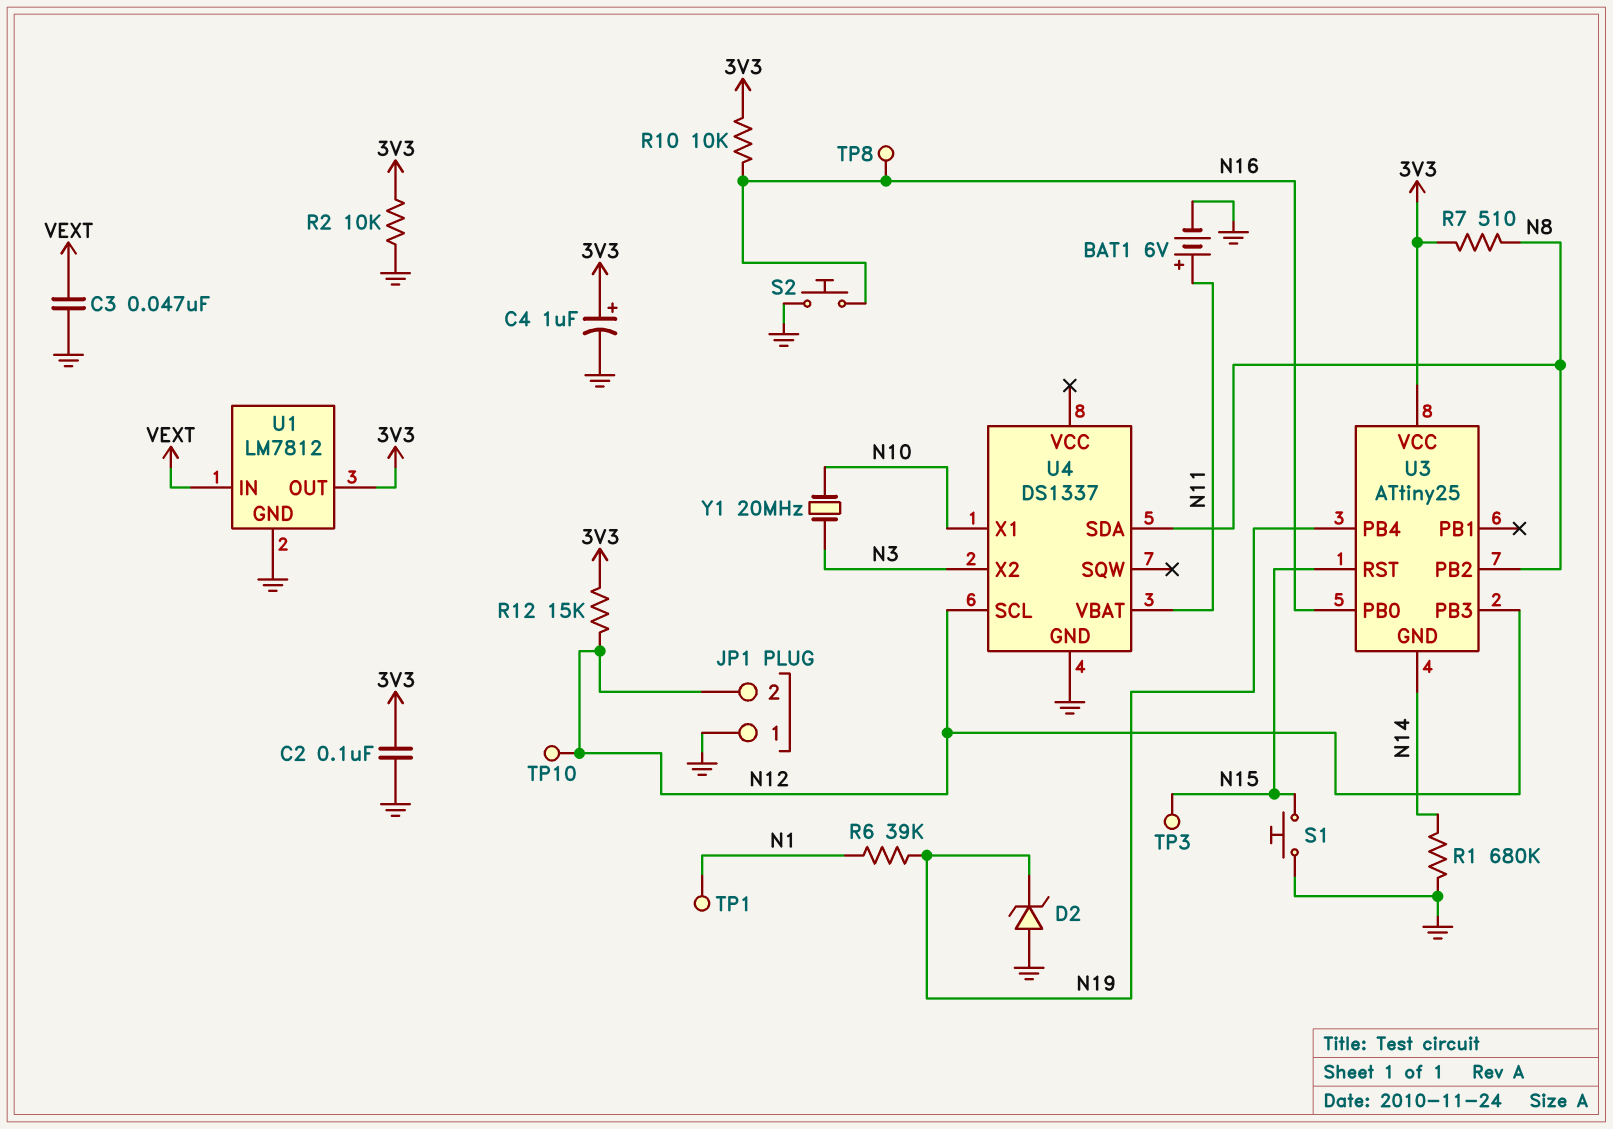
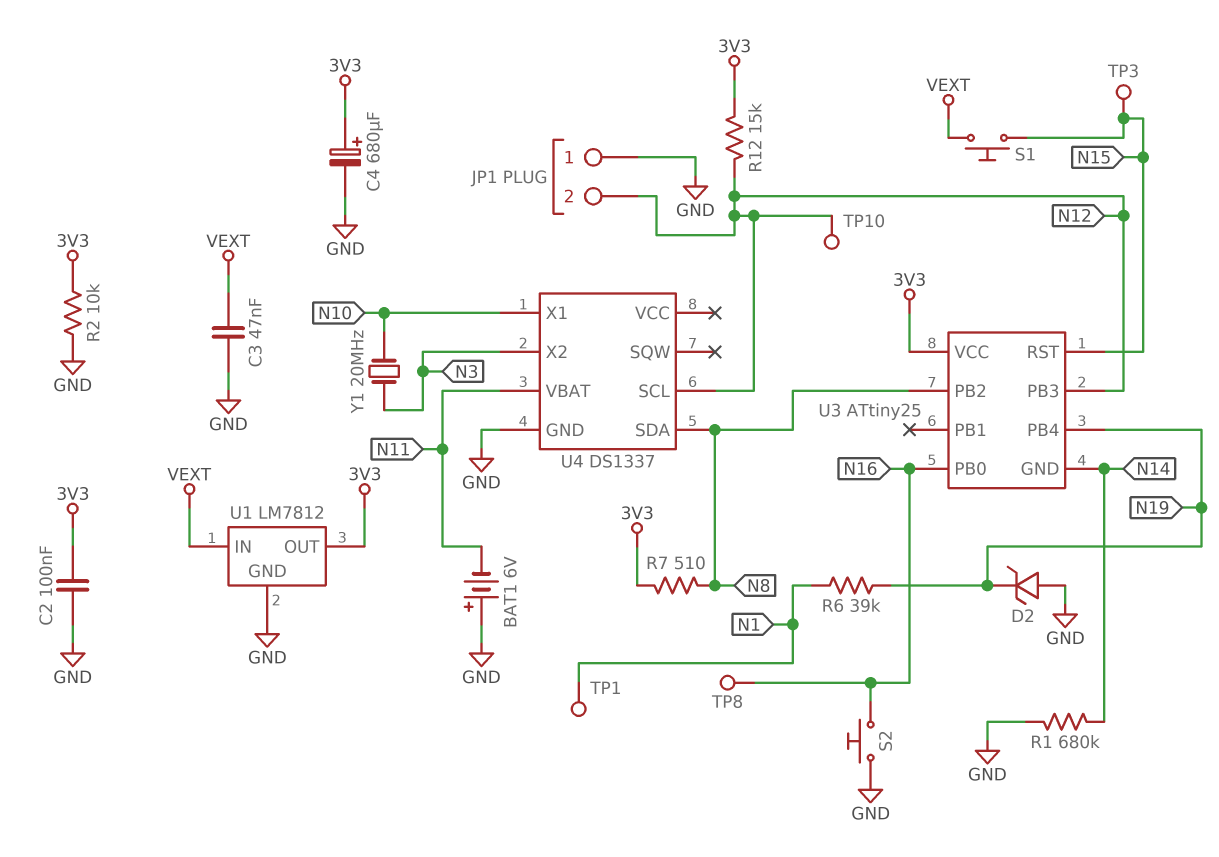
BAT1: 6V (plus N11, minus GND) -> 6V (plus GND, minus N11)
C4: 1uF (plus 3V3, minus GND) -> 680uF (plus 3V3, minus GND)
R10: 10k (3V3, N16) -> none
S1: button (GND, N15) -> button (N15, VEXT)

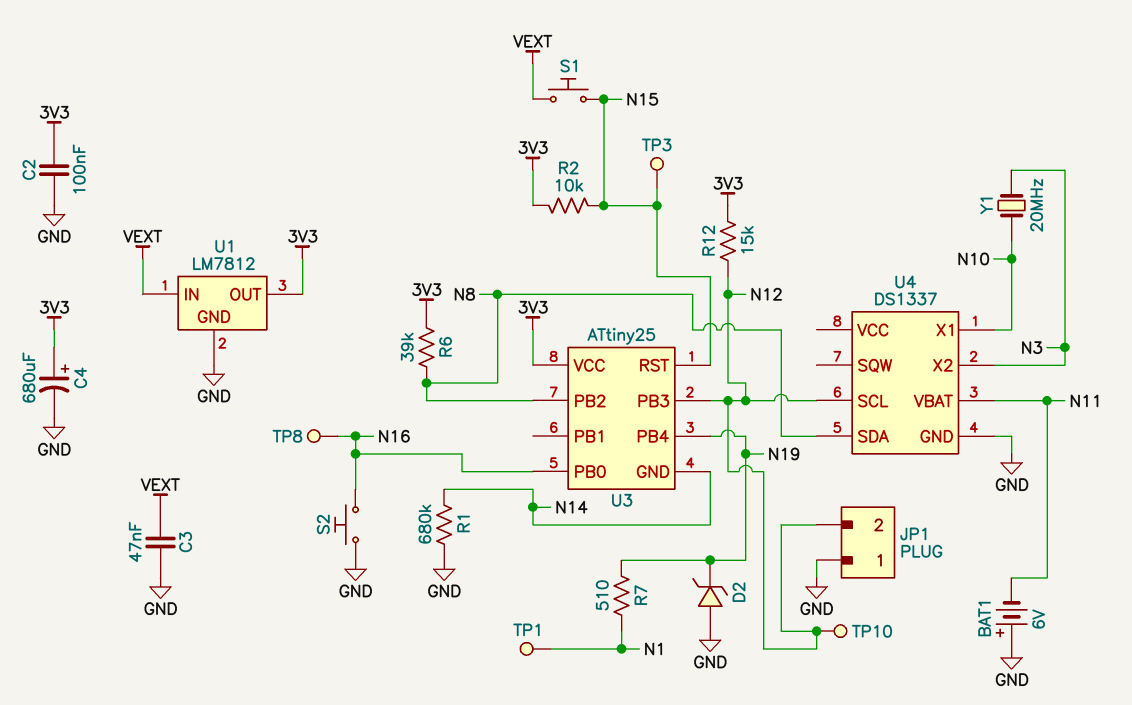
R2: 10k (3V3, GND) -> 10k (3V3, N15)
R6: 39k (N1, N19) -> 39k (3V3, N8)
R7: 510 (3V3, N8) -> 510 (N1, N19)

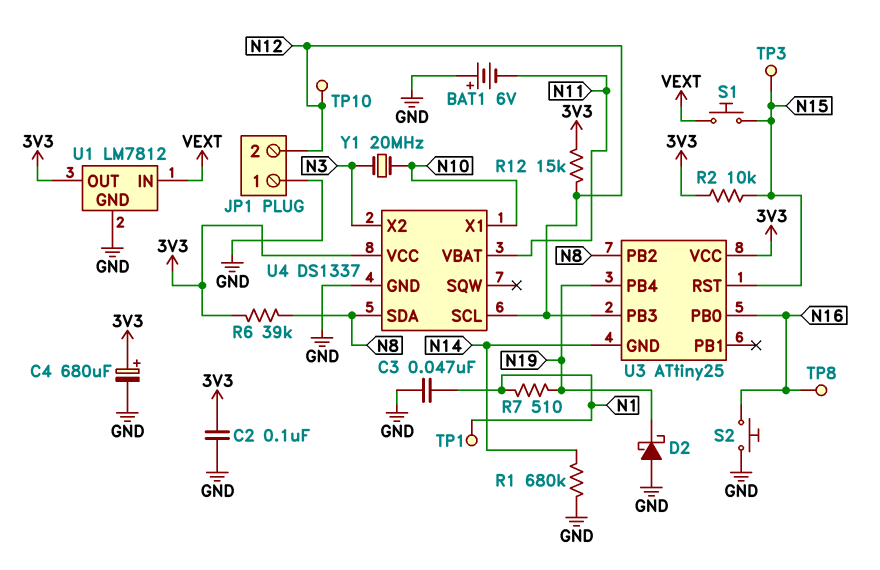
C3: 47nF (GND, VEXT) -> 47nF (GND, N1)
D2: zener (A GND, K N19) -> schottky (A GND, K N19)
U4 pin VCC: none -> 3V3

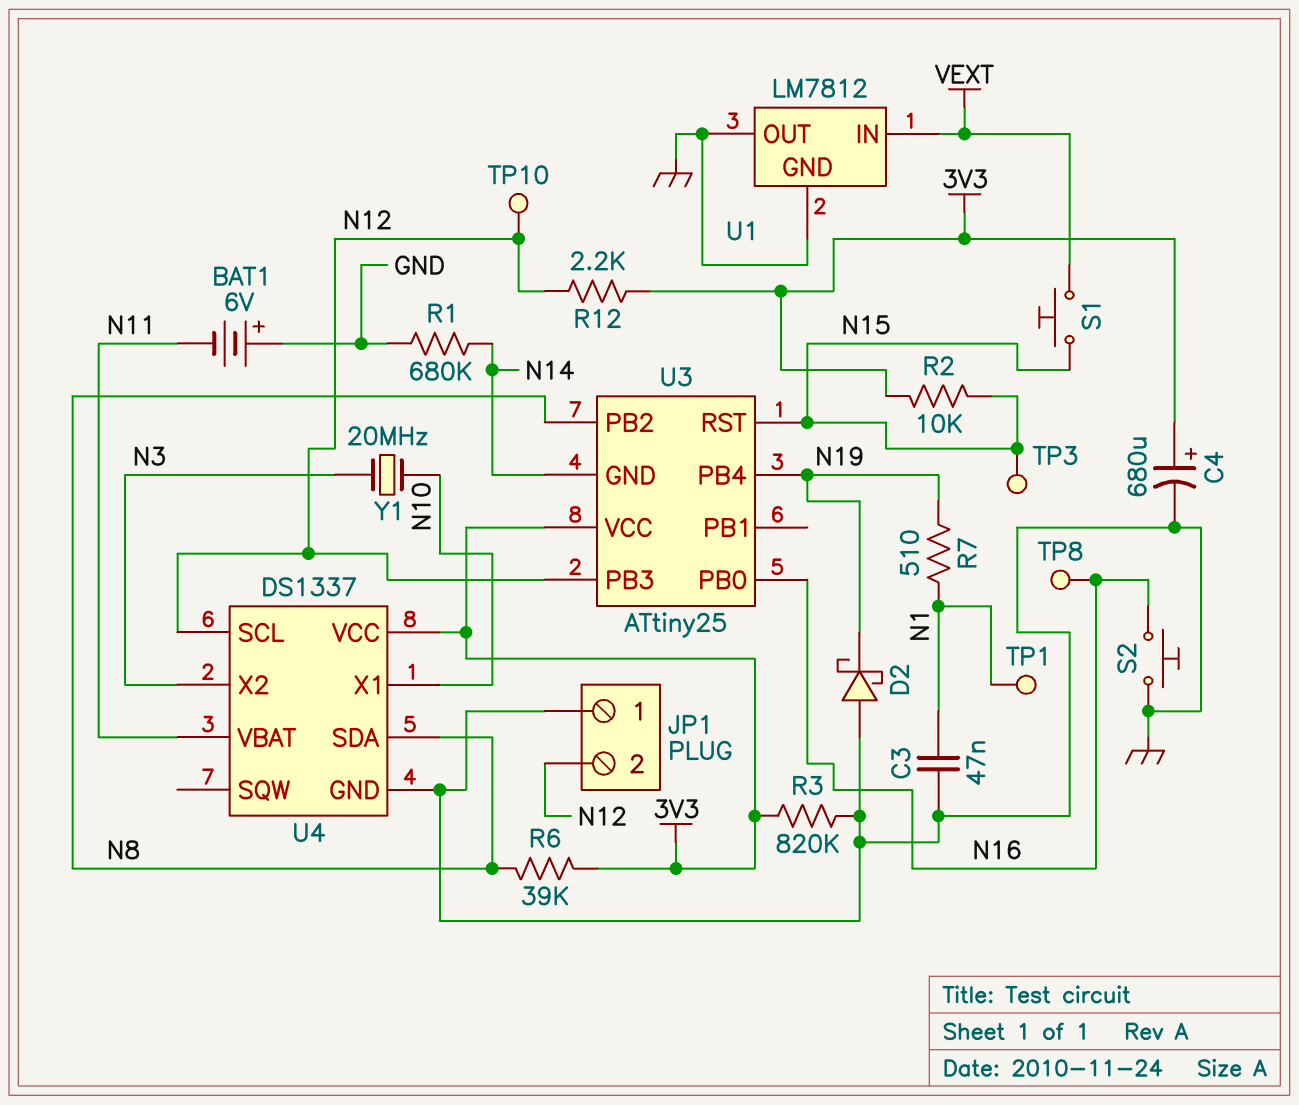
C2: 100nF (3V3, GND) -> none
R3: none -> 820k (3V3, GND)
R12: 15k (3V3, N12) -> 2.2k (3V3, N12)
U1 pin OUT: 3V3 -> GND

